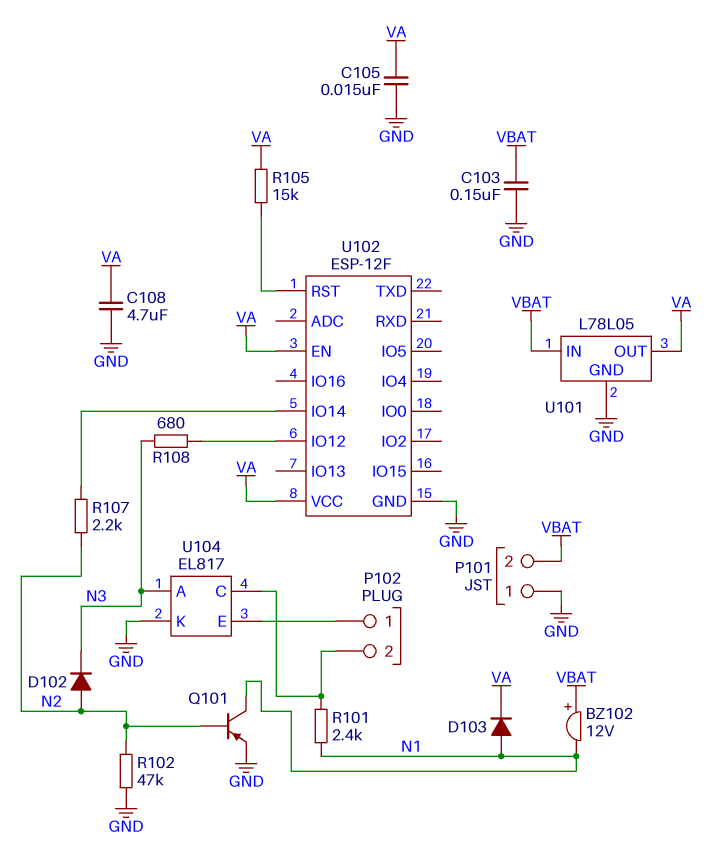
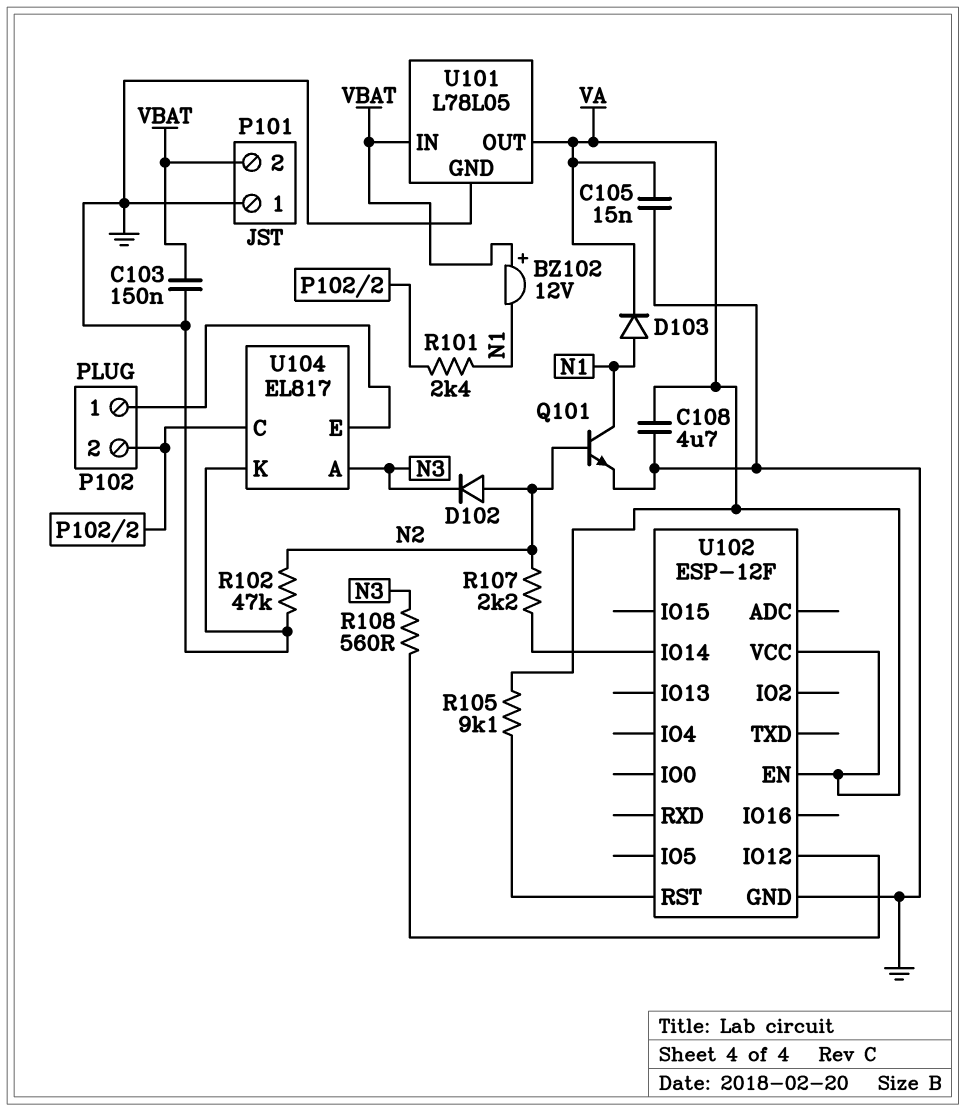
Q101: PNP (B N2, C N1, E GND) -> NPN (B N2, C N1, E GND)
R105: 15k (U102/RST, VA) -> 9.1k (U102/RST, VA)
R108: 680 (N3, U102/IO12) -> 560 (N3, U102/IO12)

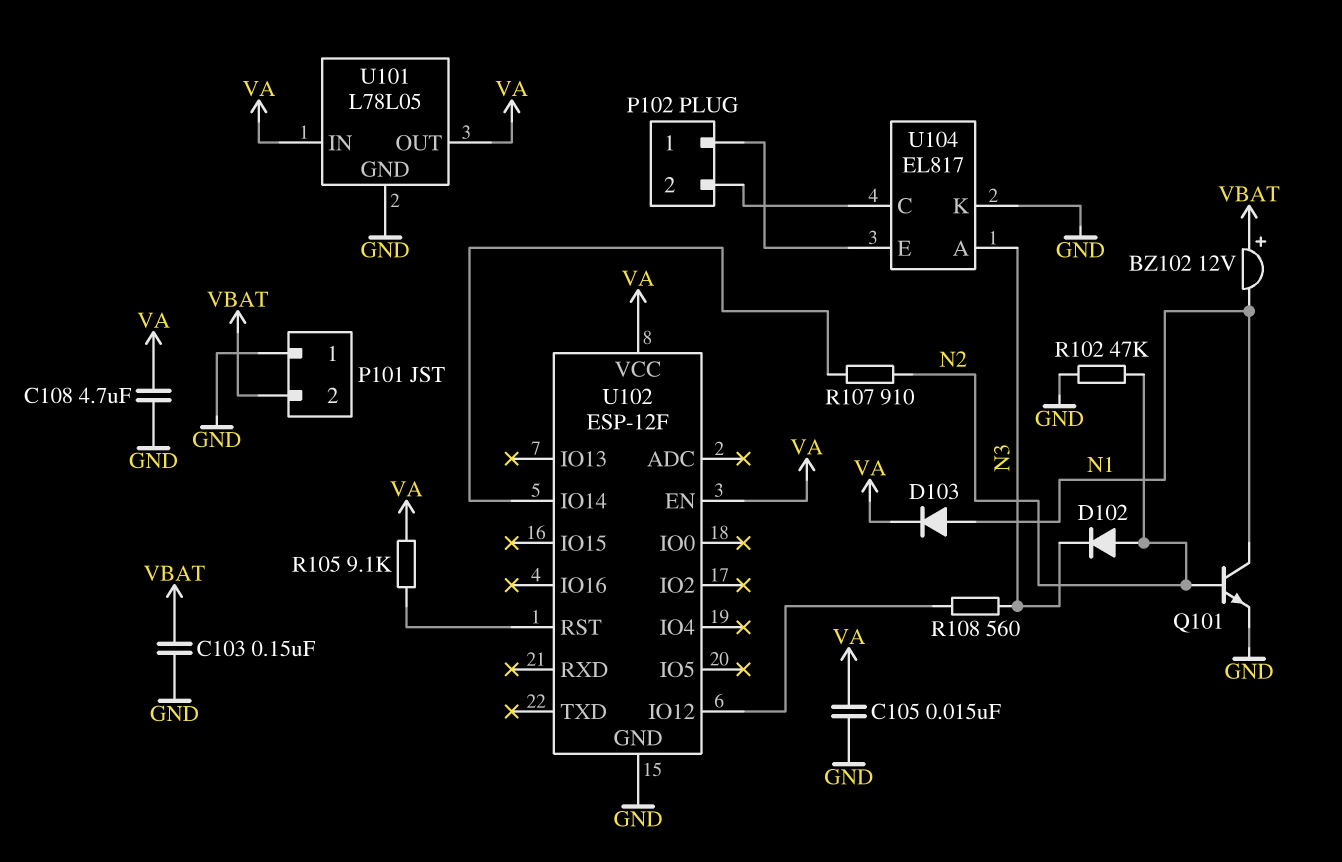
R101: 2.4k (N1, P102/2) -> none
R107: 2.2k (N2, U102/IO14) -> 910 (N2, U102/IO14)
U101 pin IN: VBAT -> VA

